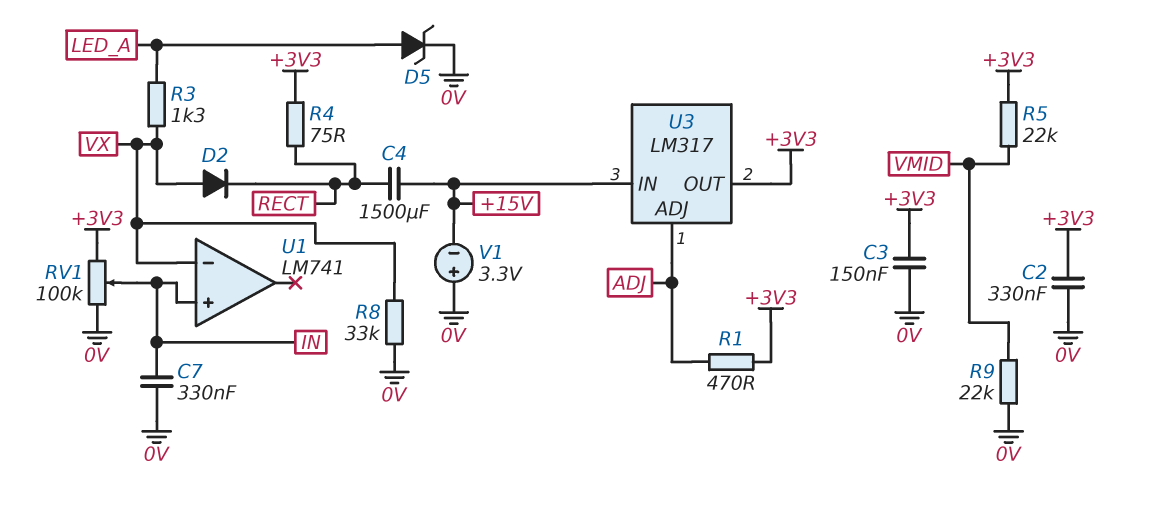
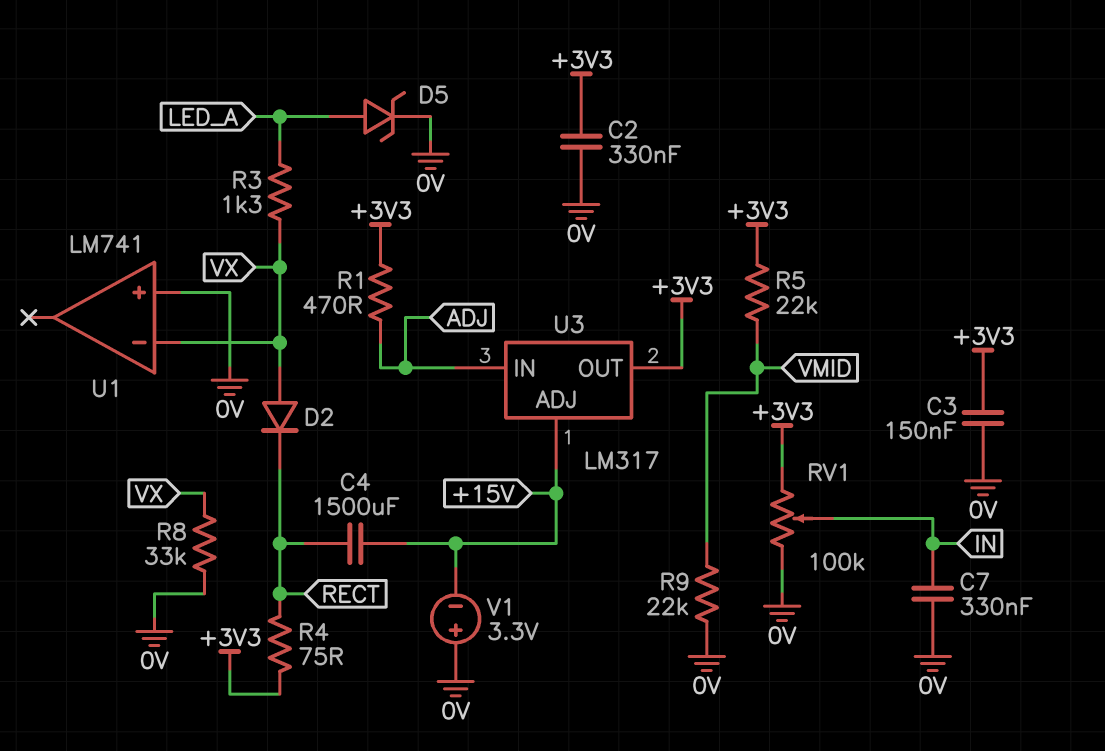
U1 pin in+: IN -> 0V
U3 pin ADJ: ADJ -> +15V
U3 pin IN: +15V -> ADJ

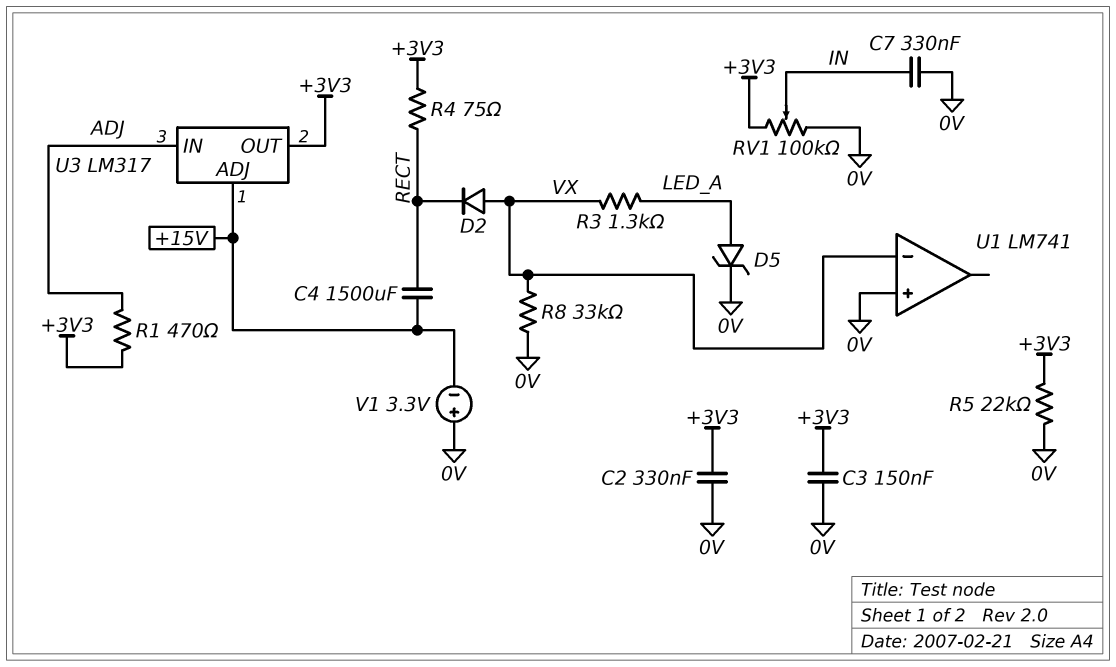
R5: 22k (+3V3, VMID) -> 22k (+3V3, 0V)
R9: 22k (0V, VMID) -> none

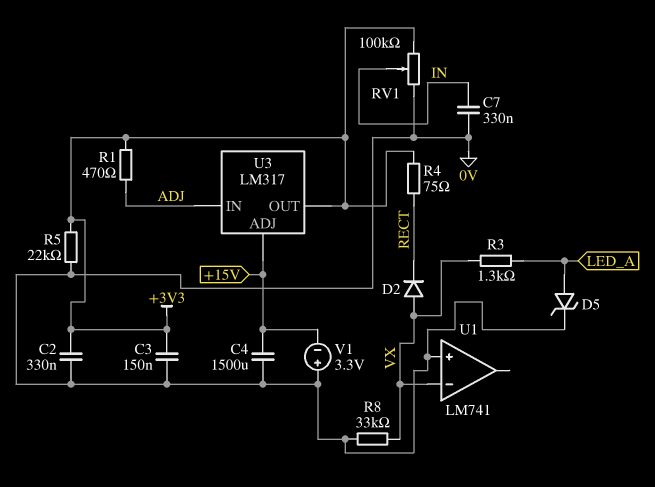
C4: 1500uF (+15V, RECT) -> 1500uF (+15V, 0V)

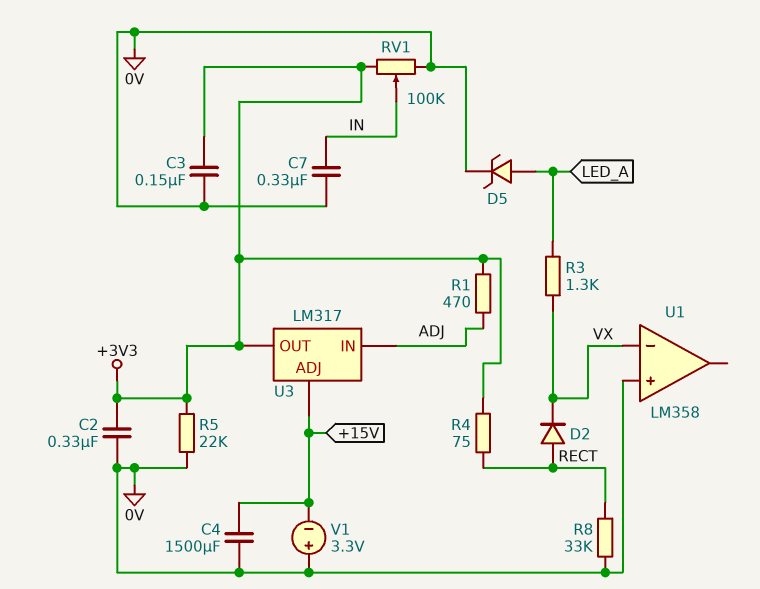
D2: diode (A VX, K RECT) -> diode (A RECT, K VX)
R8: 33k (0V, VX) -> 33k (0V, RECT)
U1: LM741 -> LM358

